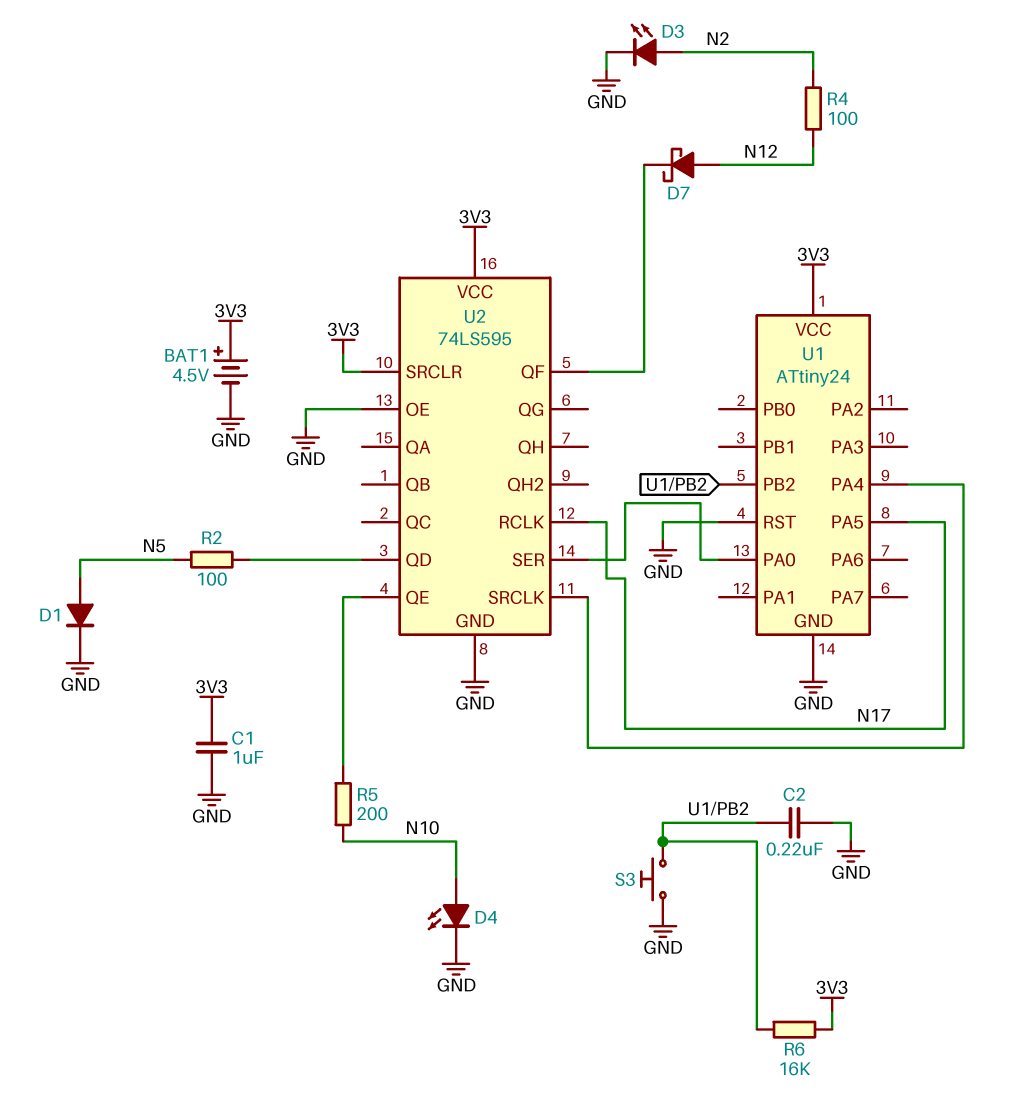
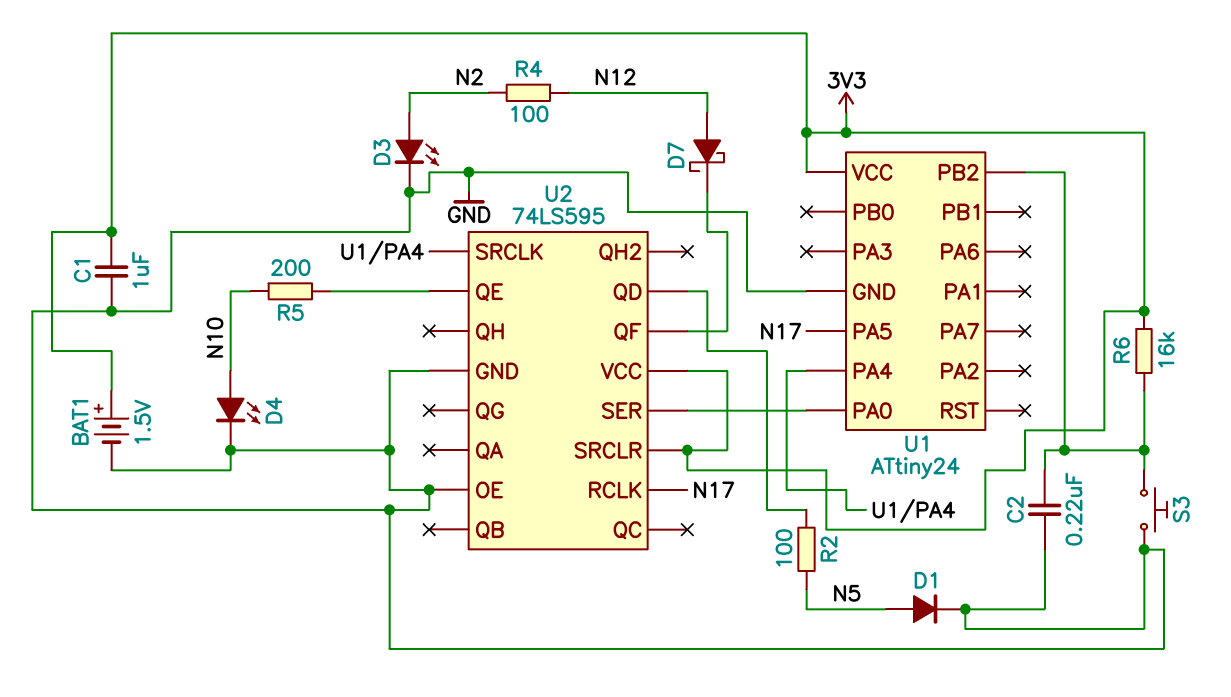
BAT1: 4.5V (plus 3V3, minus GND) -> 1.5V (plus 3V3, minus GND)
U1 pin RST: GND -> none

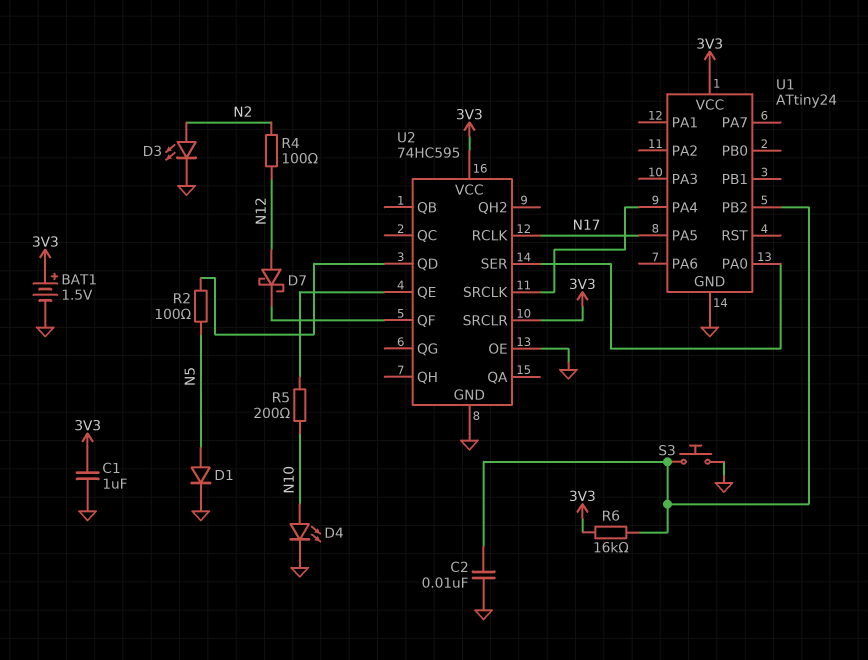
C2: 220nF (GND, U1/PB2) -> 10nF (GND, U1/PB2)
U2: 74LS595 -> 74HC595

